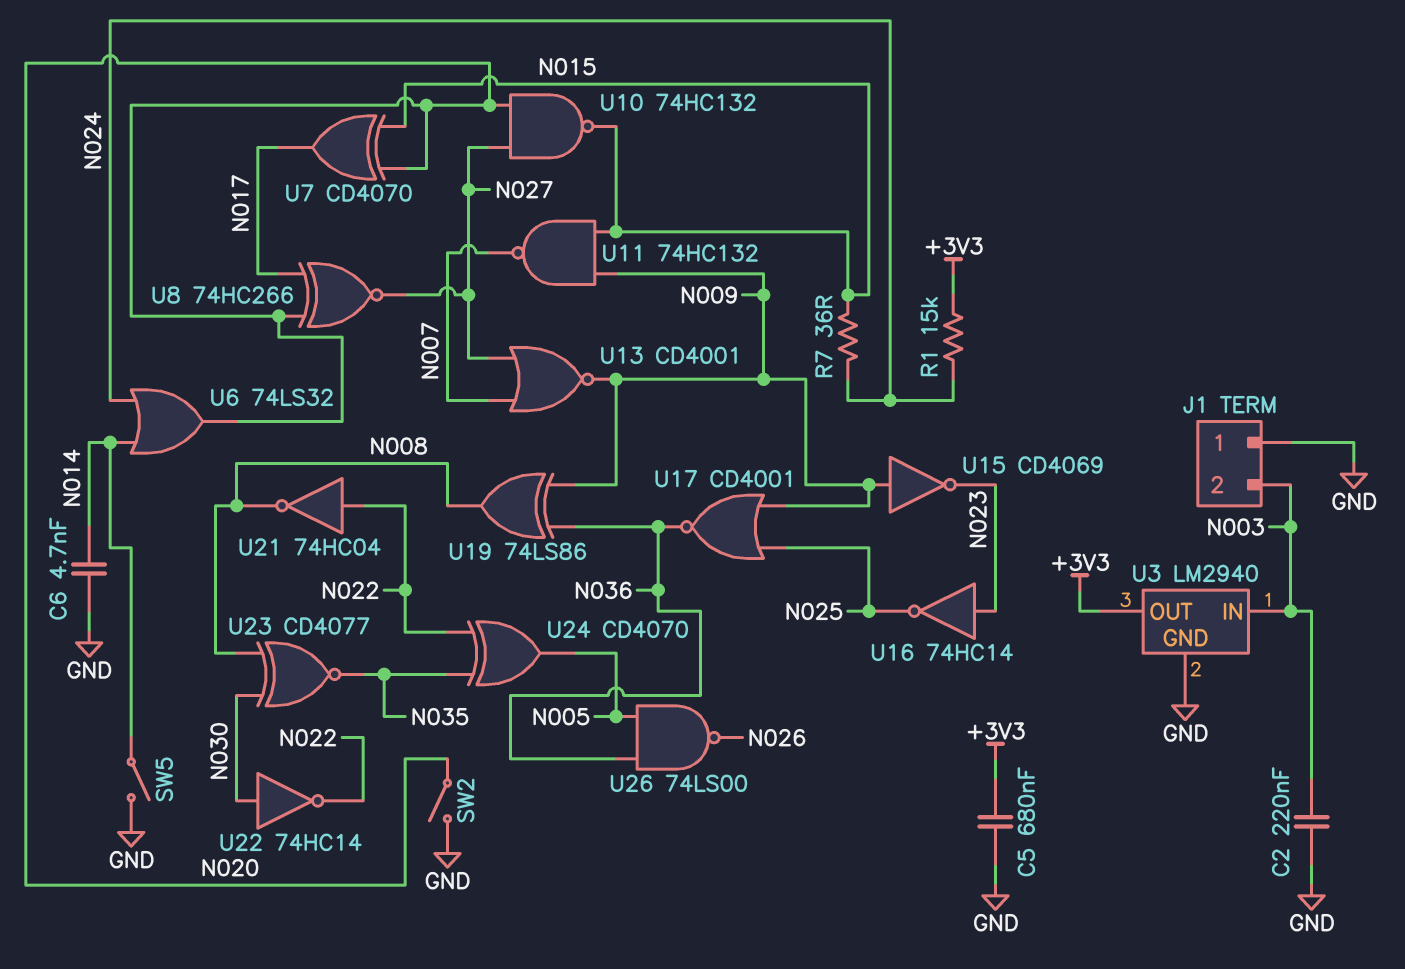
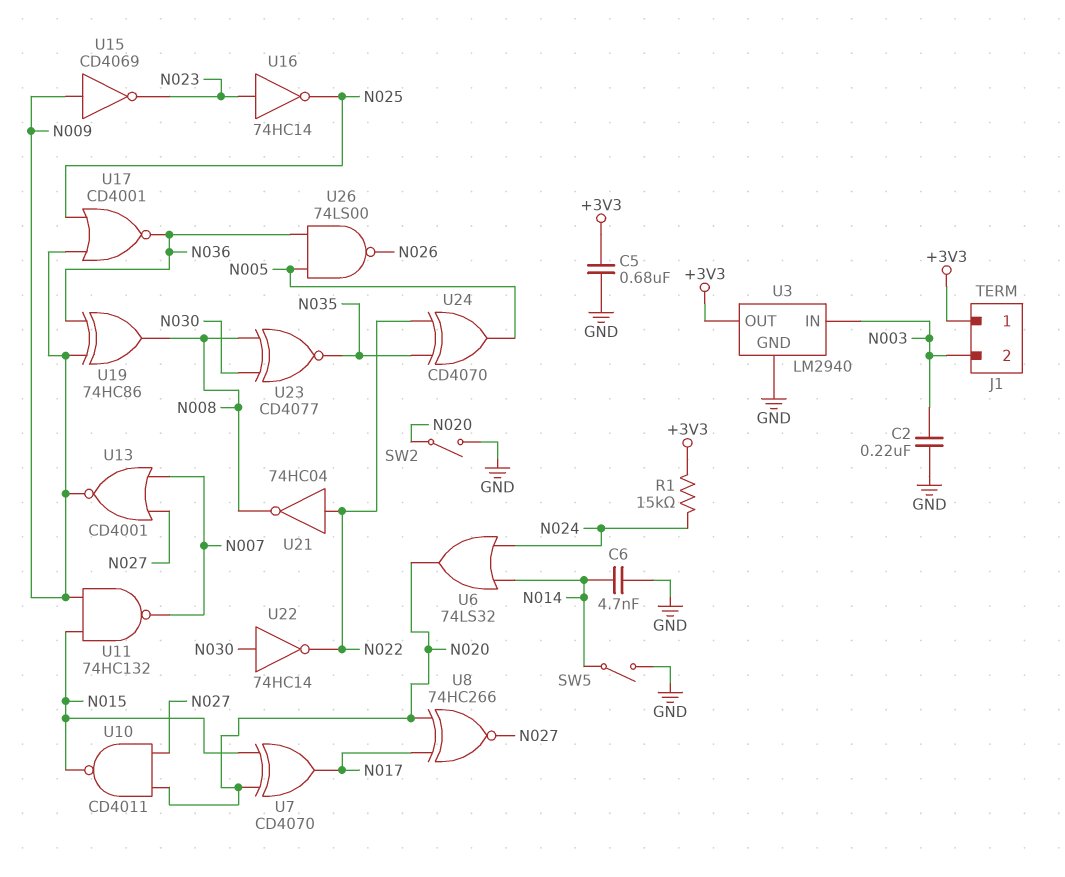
J1 pin 1: GND -> +3V3
R7: 36 (N015, N024) -> none
U10: NAND 74HC132 (in N020, in N027, out N015) -> NAND CD4011 (in N020, in N027, out N015)
U19: XOR 74LS86 (in N009, in N036, out N008) -> XOR 74HC86 (in N009, in N036, out N008)

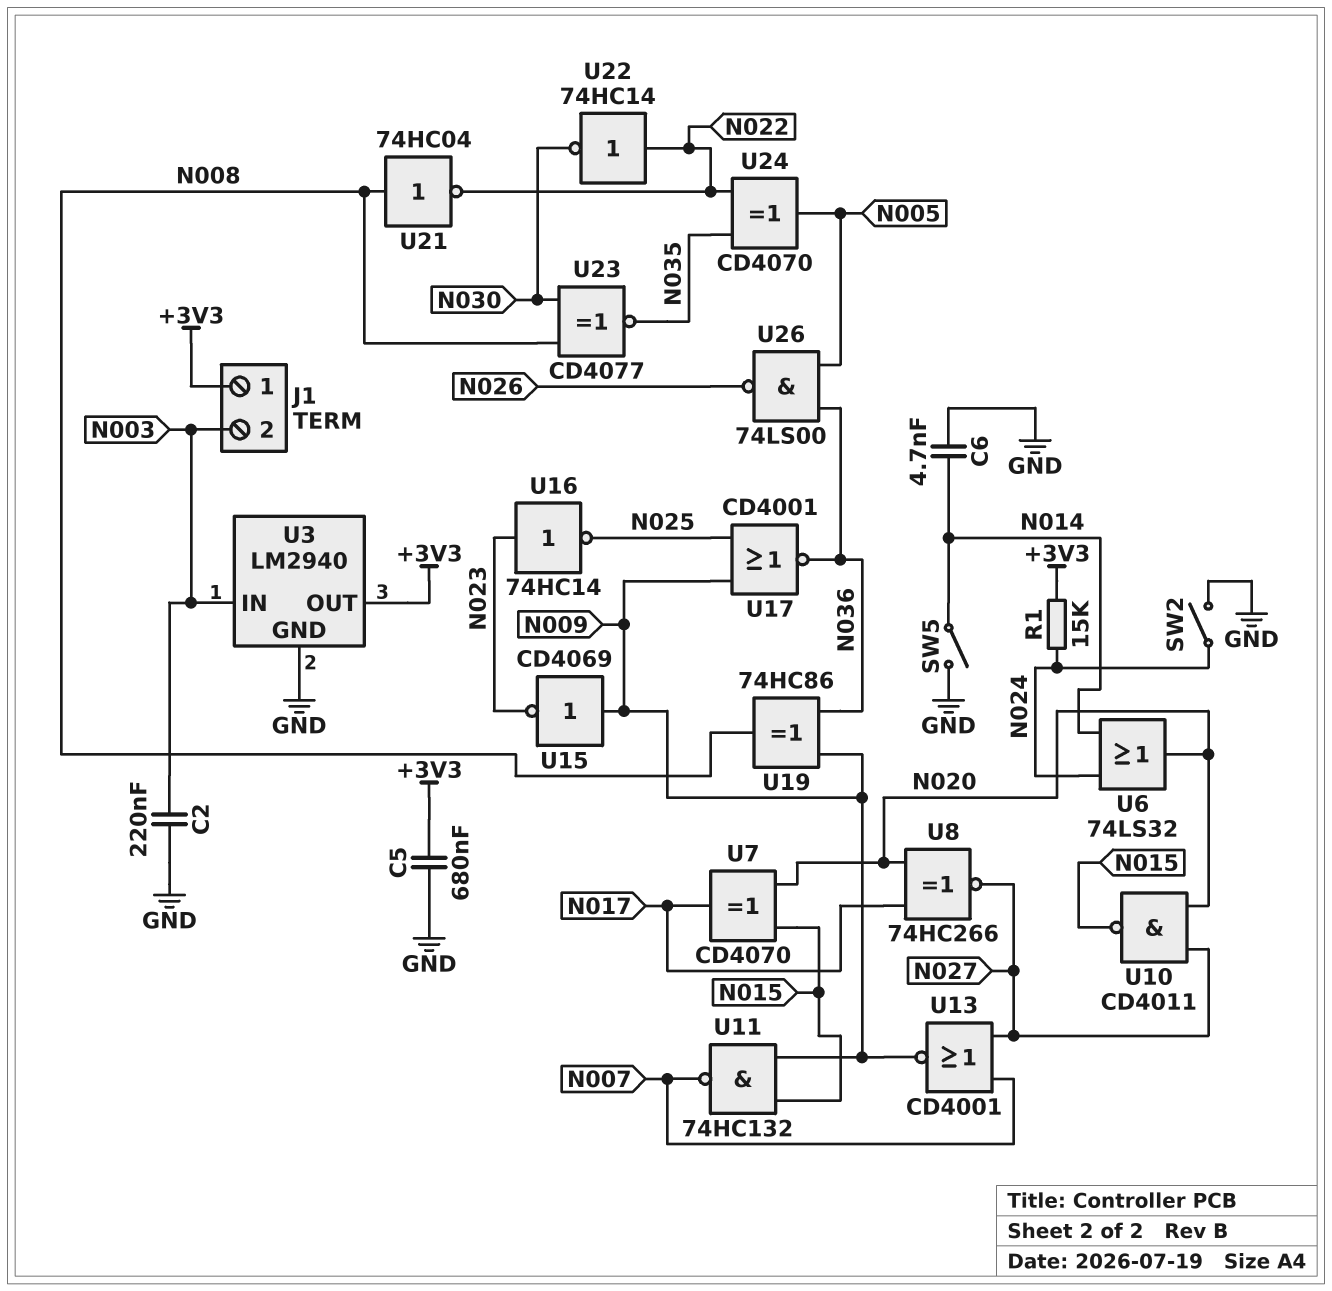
SW2: switch (GND, N020) -> switch (GND, N024)
U21: NOT 74HC04 (in N022, out N008) -> NOT 74HC04 (in N008, out N022)
U22: NOT 74HC14 (in N030, out N022) -> NOT 74HC14 (in N022, out N030)

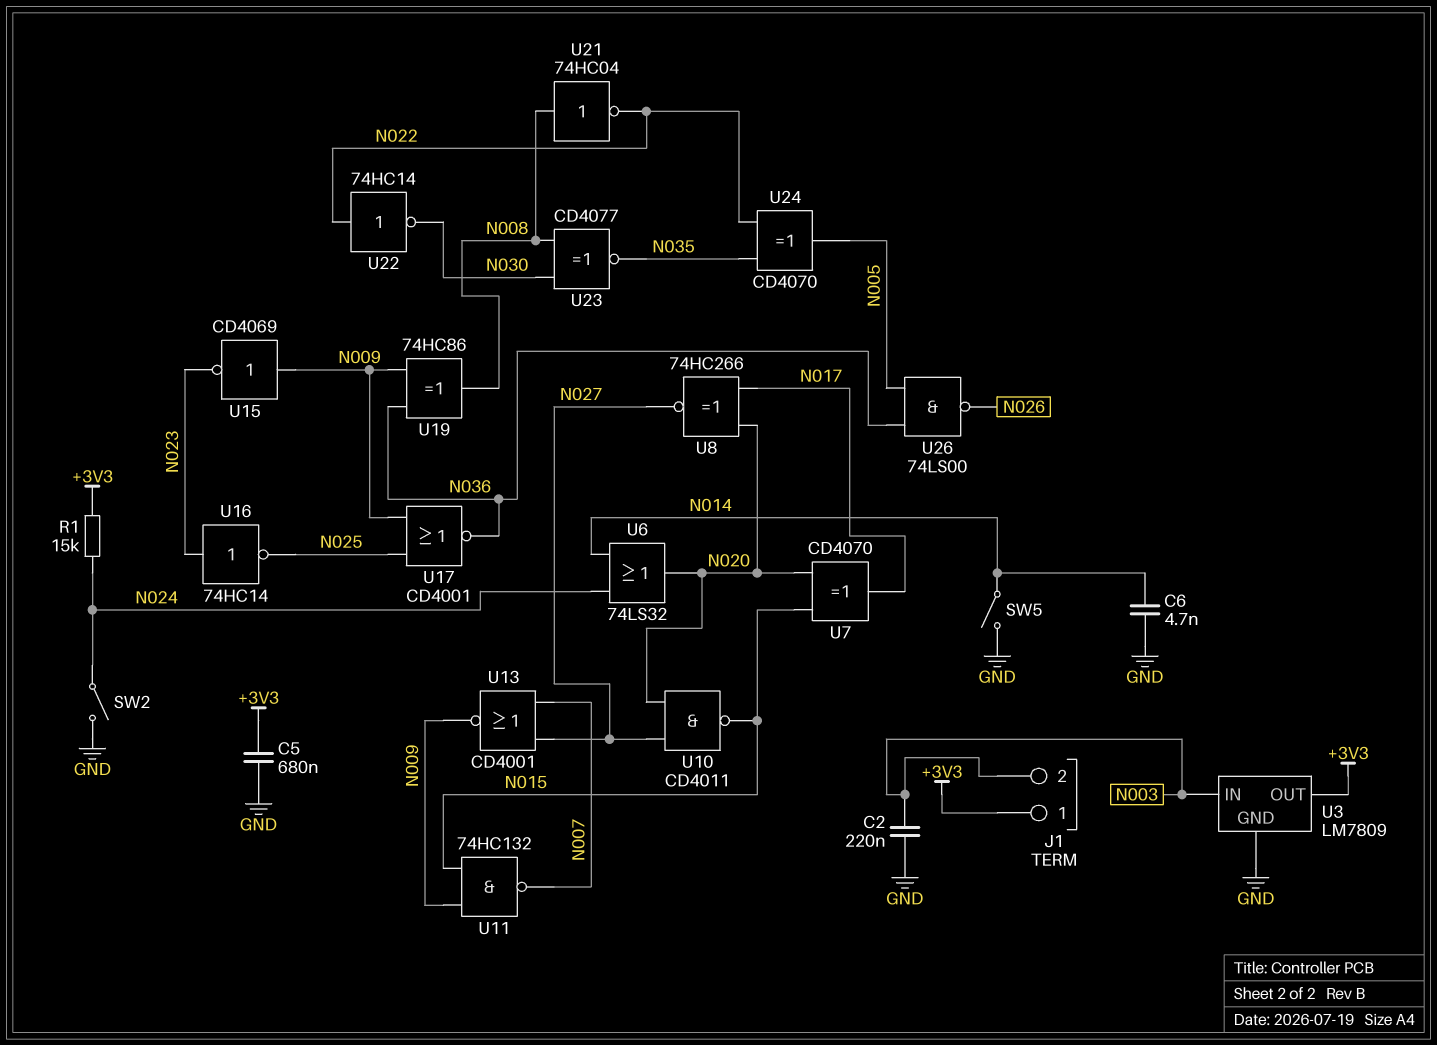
U3: LM2940 -> LM7809

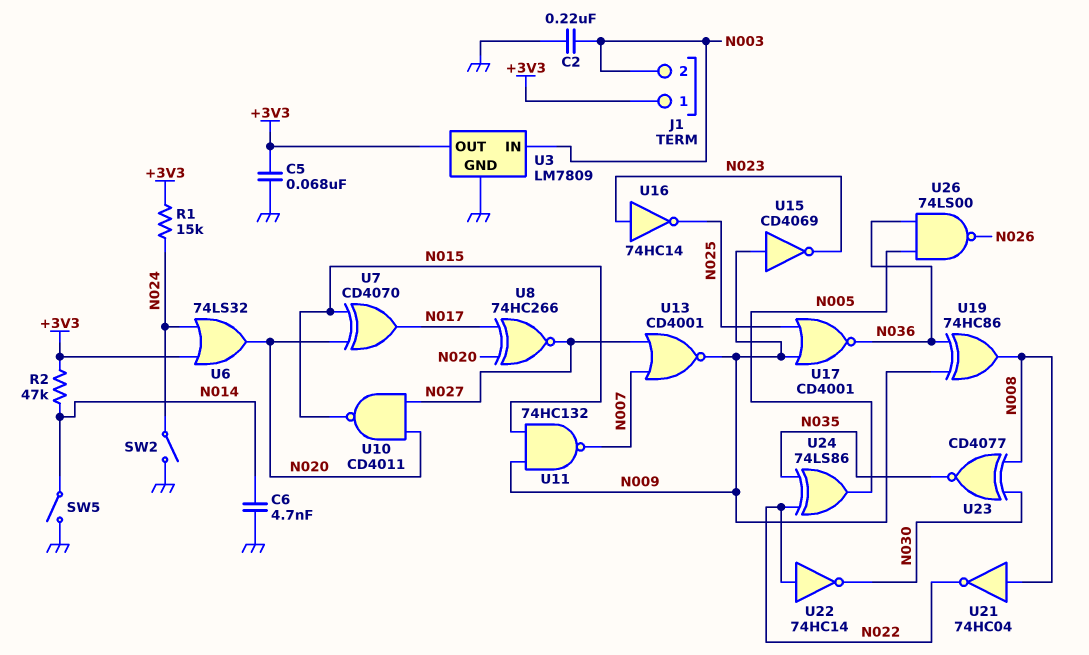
C5: 680nF (+3V3, GND) -> 68nF (+3V3, GND)
R2: none -> 47k (+3V3, N014)
U6: OR 74LS32 (in N014, in N024, out N020) -> OR 74LS32 (in +3V3, in N024, out N020)
U24: XOR CD4070 (in N022, in N035, out N005) -> XOR 74LS86 (in N022, in N035, out N005)

